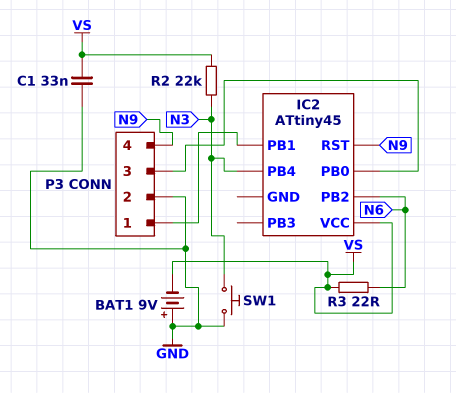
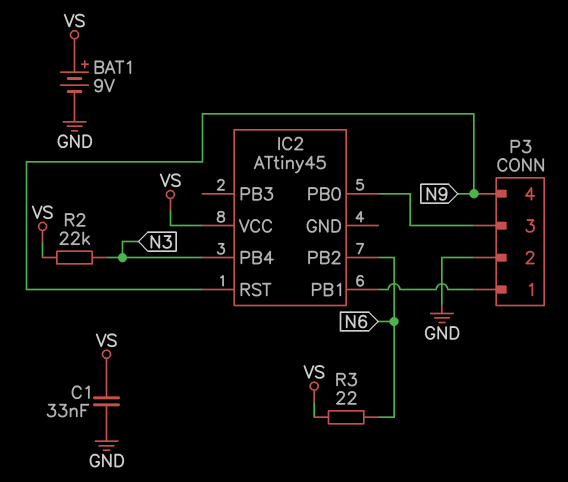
BAT1: 9V (plus GND, minus VS) -> 9V (plus VS, minus GND)
SW1: button (GND, N3) -> none

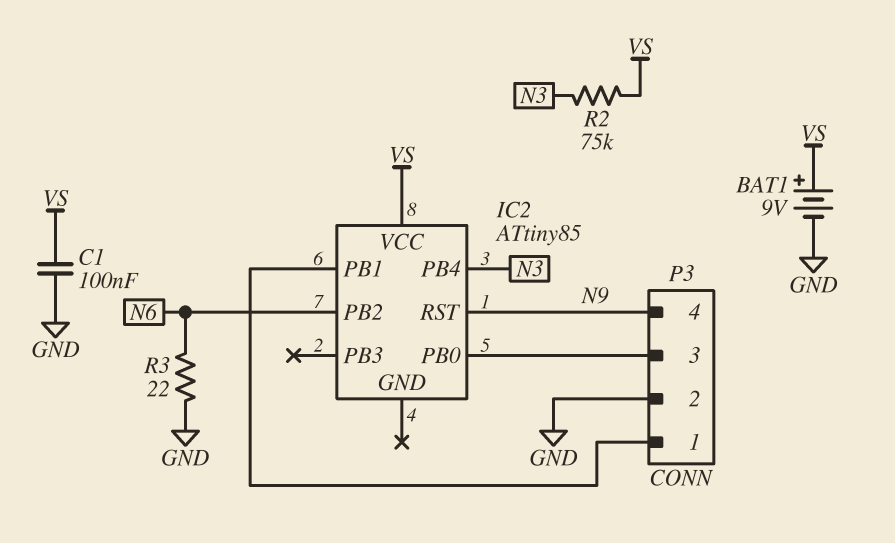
C1: 33nF (GND, VS) -> 100nF (GND, VS)
IC2: ATtiny45 -> ATtiny85
R2: 22k (N3, VS) -> 75k (N3, VS)
R3: 22 (N6, VS) -> 22 (GND, N6)

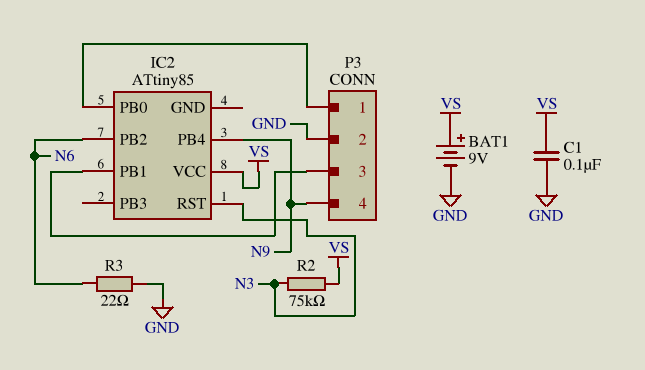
IC2 pin PB4: N3 -> N9
IC2 pin RST: N9 -> N3
P3 pin 1: IC2/PB1 -> IC2/PB0
P3 pin 3: IC2/PB0 -> IC2/PB1

